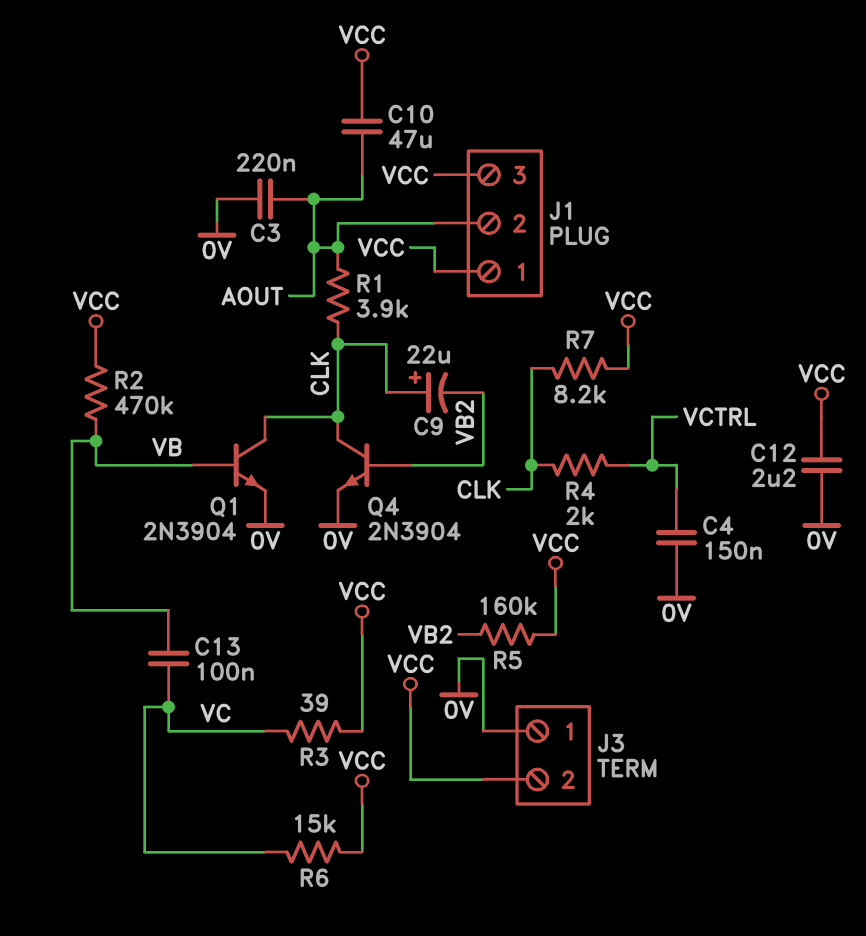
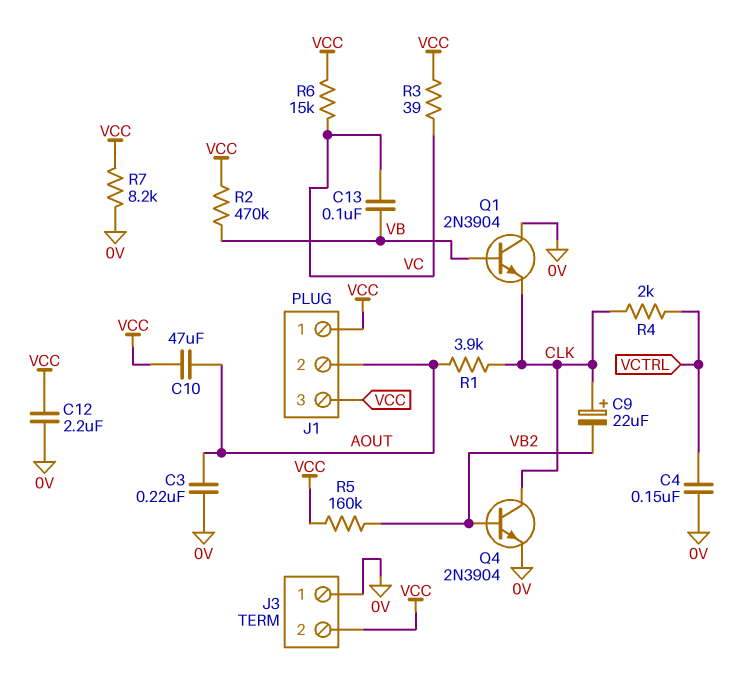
Q1: NPN 2N3904 (B VB, C CLK, E 0V) -> NPN 2N3904 (B VB, C 0V, E CLK)
R7: 8.2k (CLK, VCC) -> 8.2k (0V, VCC)

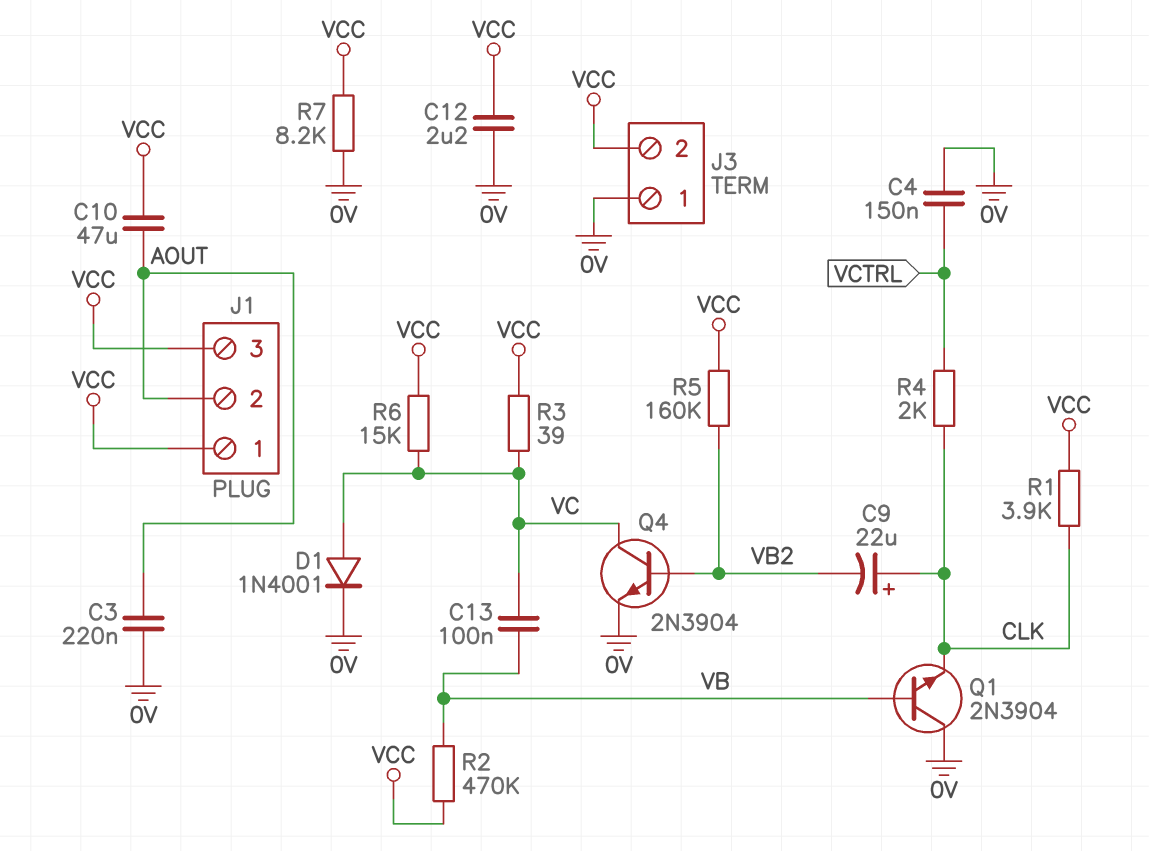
D1: none -> diode 1N4001 (A VC, K 0V)
Q4: NPN 2N3904 (B VB2, C CLK, E 0V) -> NPN 2N3904 (B VB2, C VC, E 0V)
R1: 3.9k (AOUT, CLK) -> 3.9k (CLK, VCC)

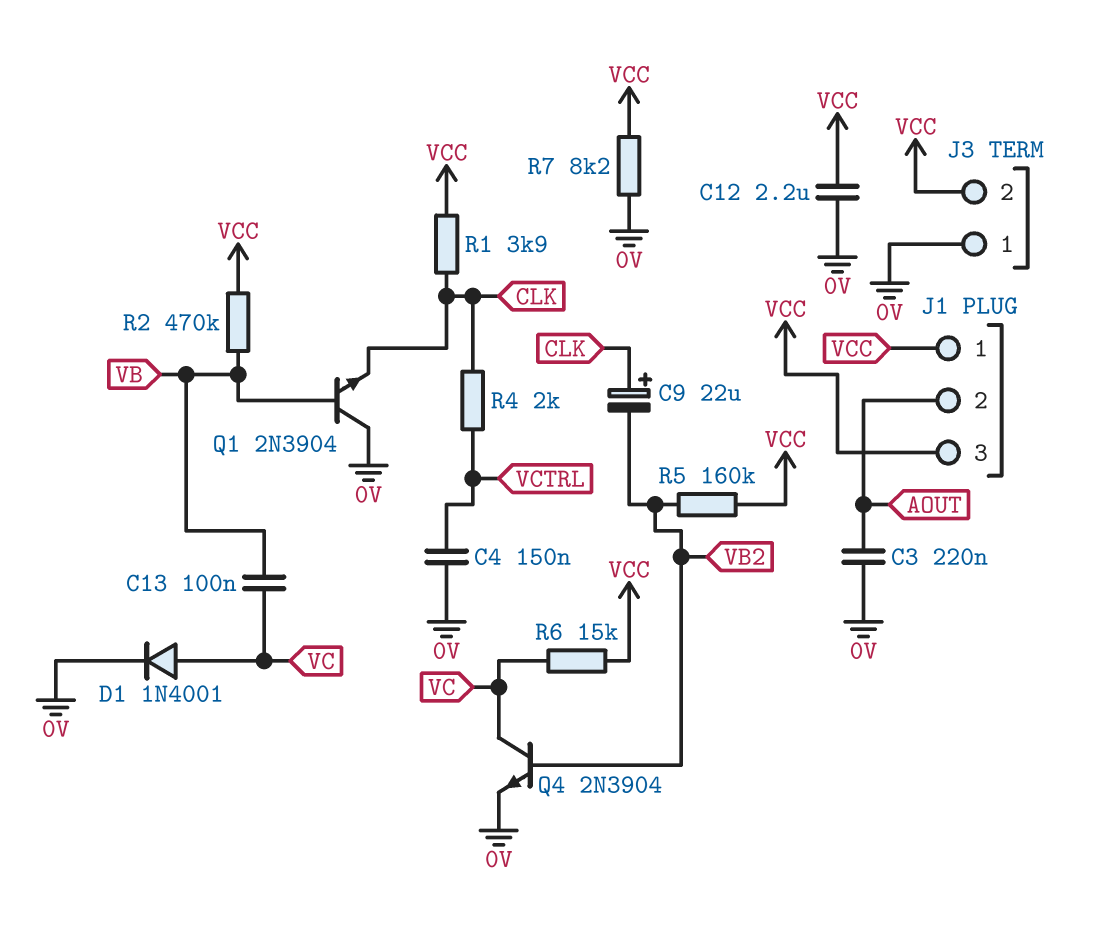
C10: 47uF (AOUT, VCC) -> none
R3: 39 (VC, VCC) -> none

